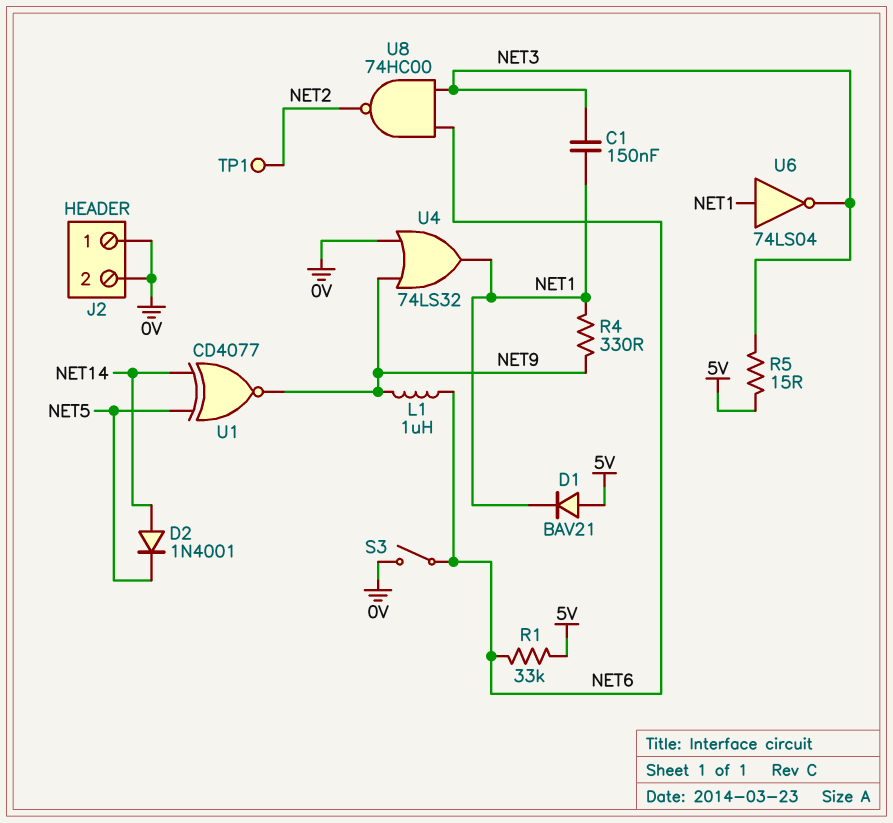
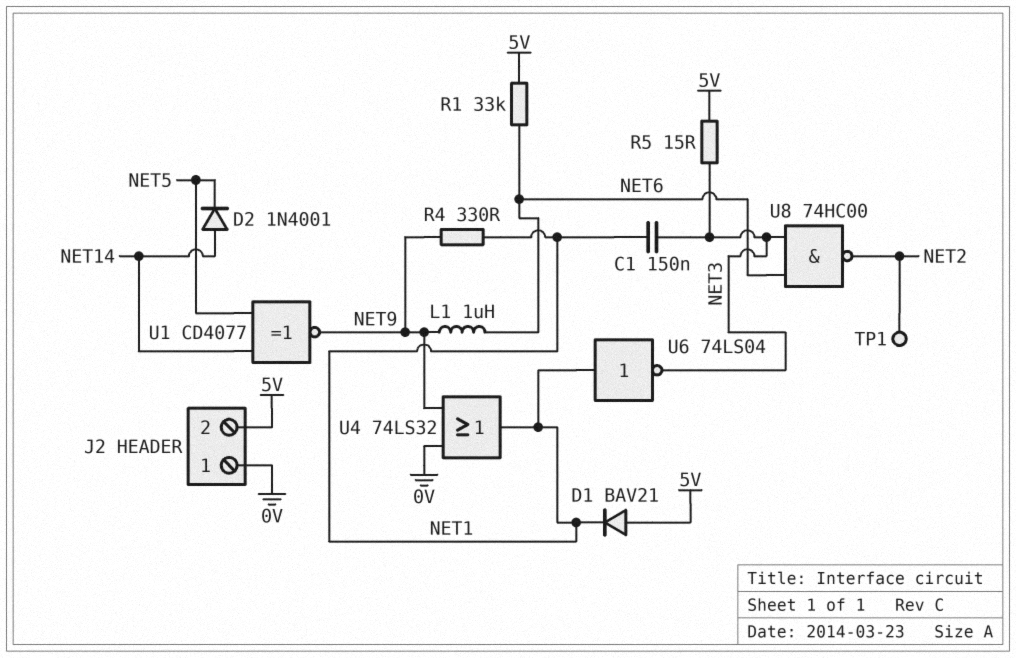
J2 pin 2: 0V -> 5V
S3: switch (0V, NET6) -> none

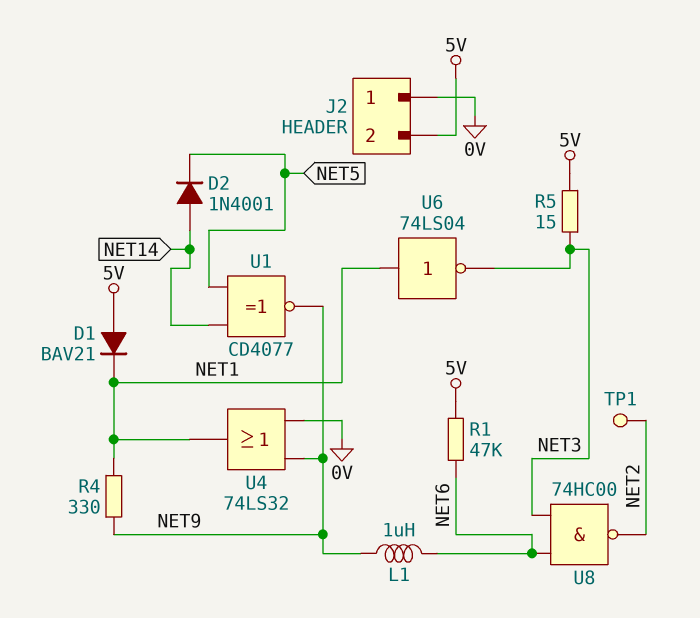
C1: 150nF (NET1, NET3) -> none
R1: 33k (5V, NET6) -> 47k (5V, NET6)

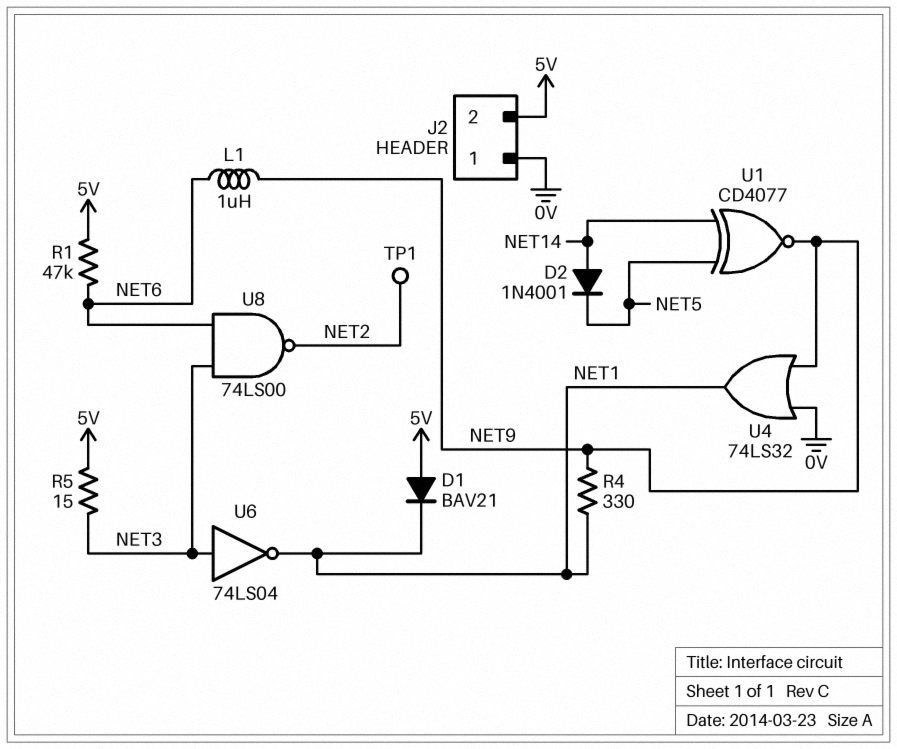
U6: NOT 74LS04 (in NET1, out NET3) -> NOT 74LS04 (in NET3, out NET1)
U8: NAND 74HC00 (in NET3, in NET6, out NET2) -> NAND 74LS00 (in NET3, in NET6, out NET2)

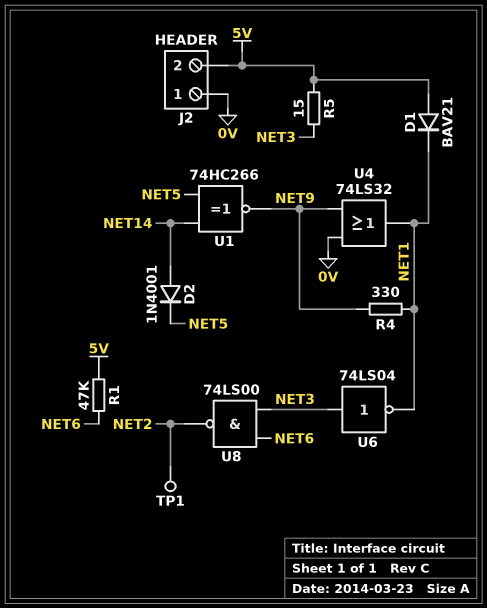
L1: 1uH (NET6, NET9) -> none
U1: XNOR CD4077 (in NET5, in NET14, out NET9) -> XNOR 74HC266 (in NET5, in NET14, out NET9)

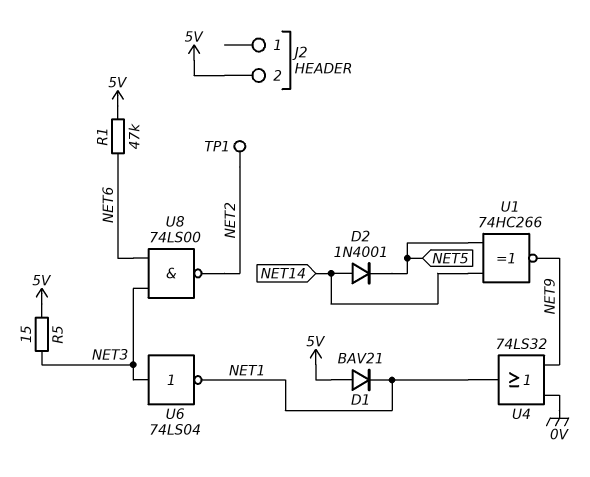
J2 pin 1: 0V -> none
R4: 330 (NET1, NET9) -> none

